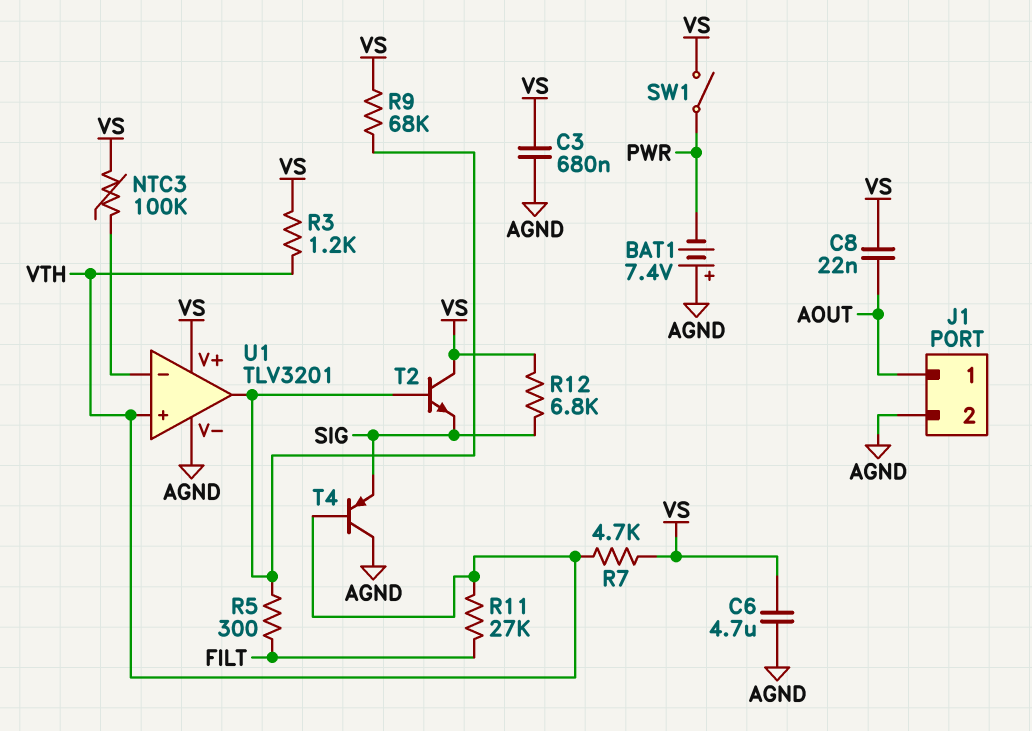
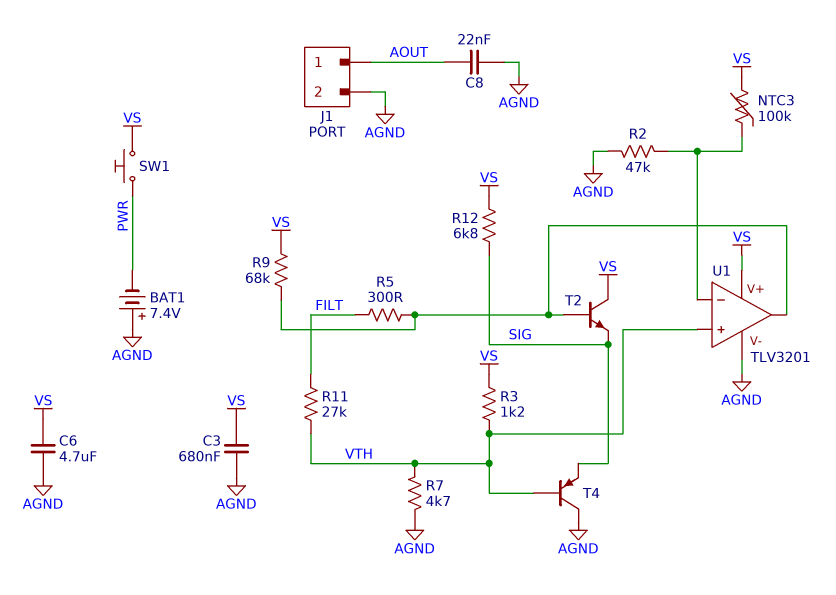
C8: 22nF (AOUT, VS) -> 22nF (AGND, AOUT)
R2: none -> 47k (AGND, U1/in-)
R7: 4.7k (VS, VTH) -> 4.7k (AGND, VTH)
SW1: switch (PWR, VS) -> button (PWR, VS)

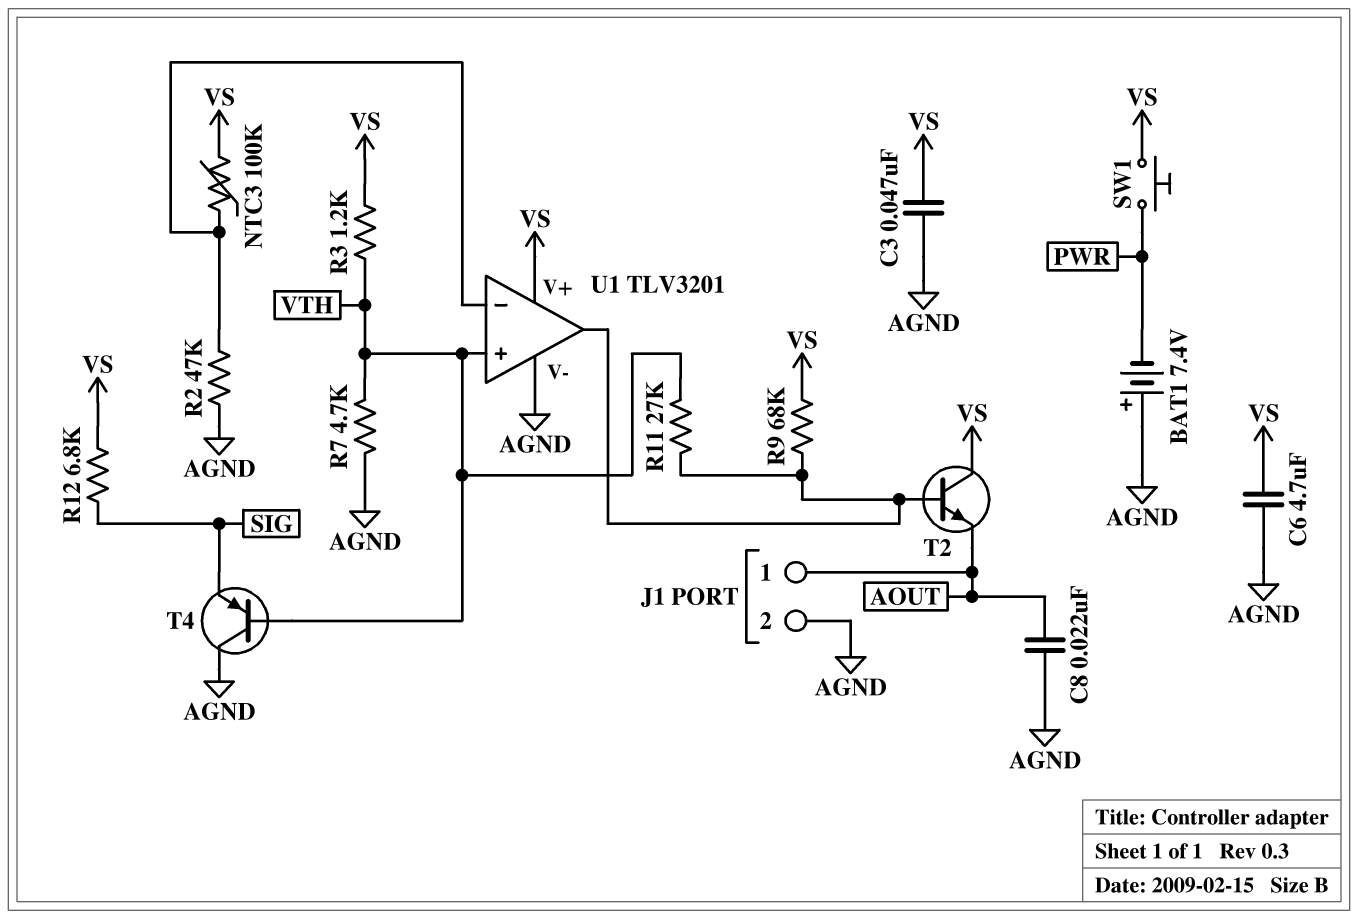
C3: 680nF (AGND, VS) -> 47nF (AGND, VS)
R5: 300 (FILT, U1/out) -> none
R11: 27k (FILT, VTH) -> 27k (U1/out, VTH)
T2: NPN (B U1/out, C VS, E SIG) -> NPN (B U1/out, C VS, E AOUT)

